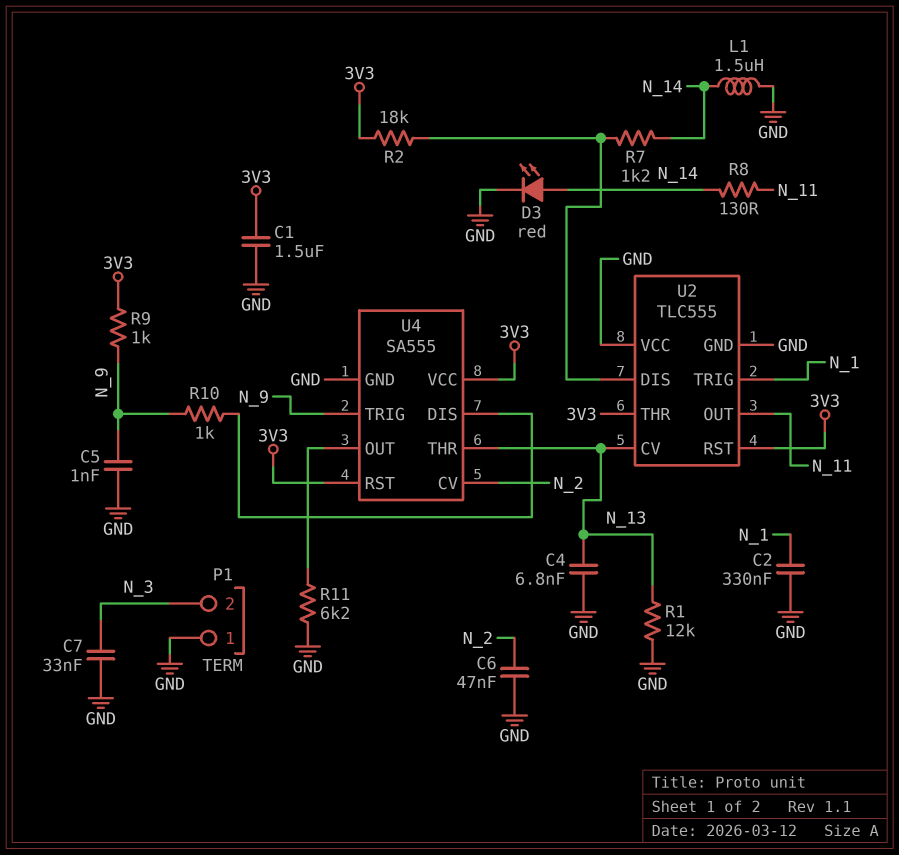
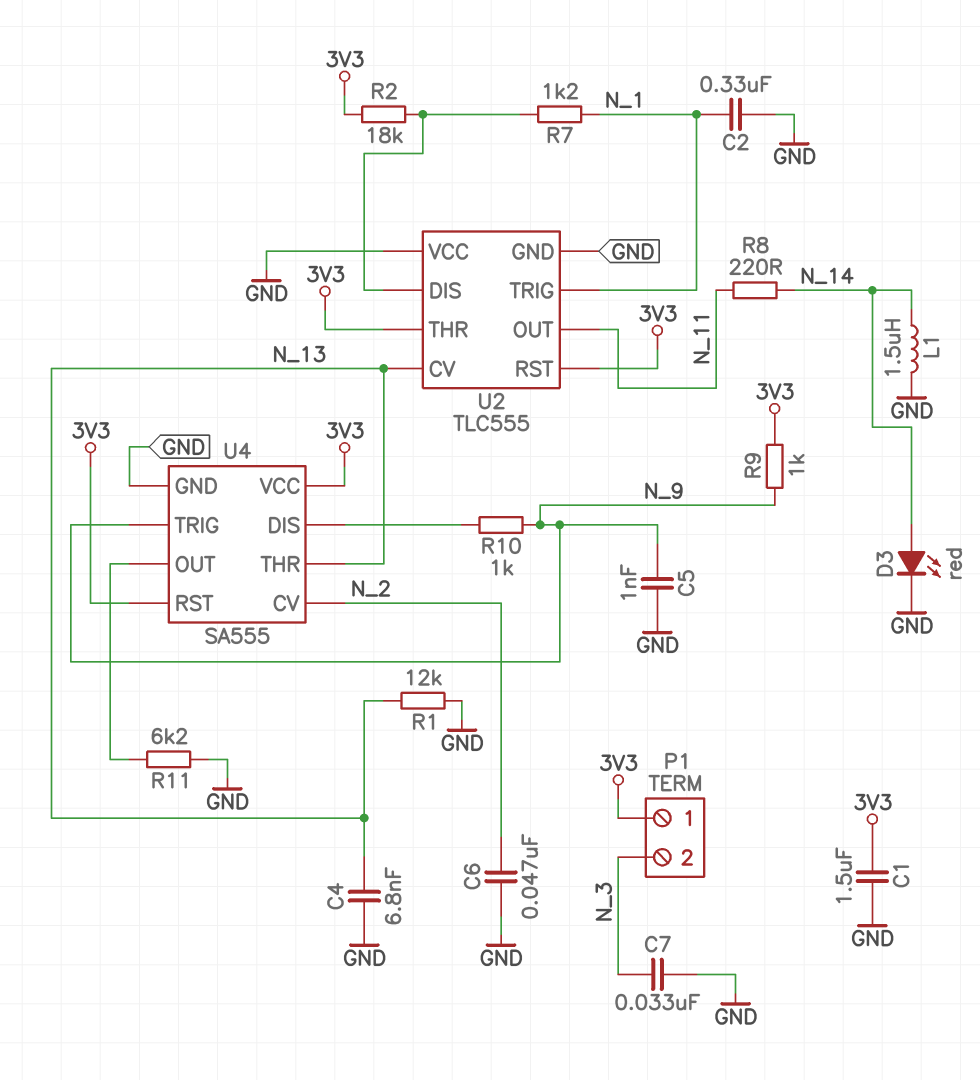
P1 pin 1: GND -> 3V3
R7: 1.2k (N_14, U2/DIS) -> 1.2k (N_1, U2/DIS)
R8: 130 (N_11, N_14) -> 220 (N_11, N_14)

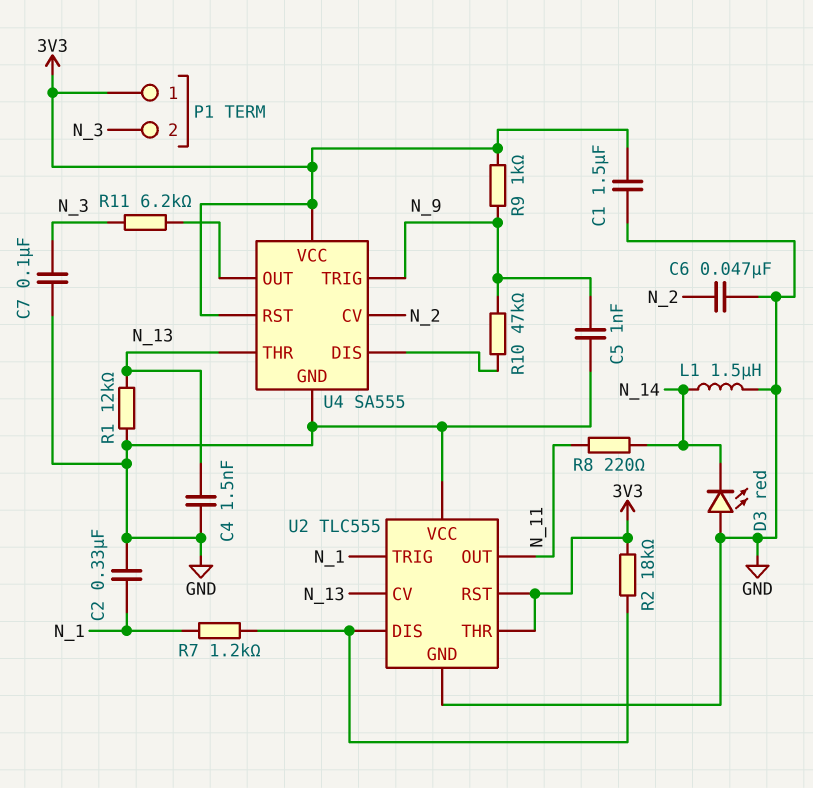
C4: 6.8nF (GND, N_13) -> 1.5nF (GND, N_13)
C7: 33nF (GND, N_3) -> 100nF (GND, N_3)
D3: LED red (A N_14, K GND) -> LED red (A GND, K N_14)
R10: 1k (N_9, U4/DIS) -> 47k (N_9, U4/DIS)
R11: 6.2k (GND, U4/OUT) -> 6.2k (N_3, U4/OUT)

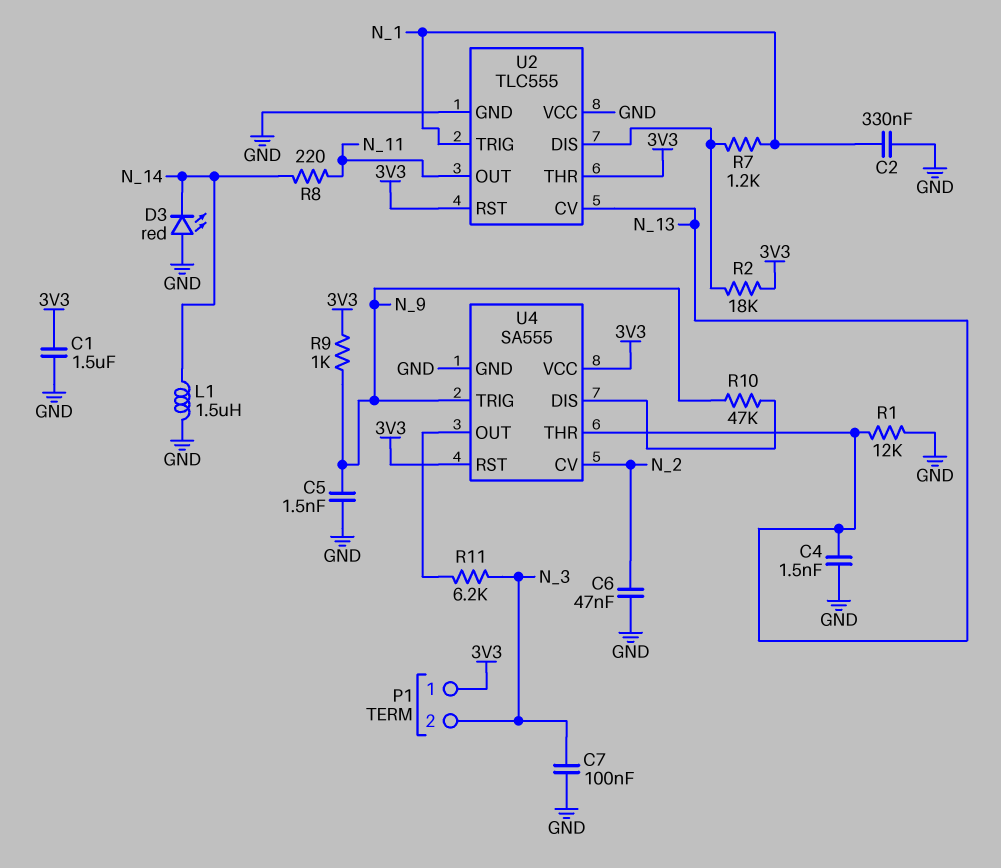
C5: 1nF (GND, N_9) -> 1.5nF (GND, N_9)

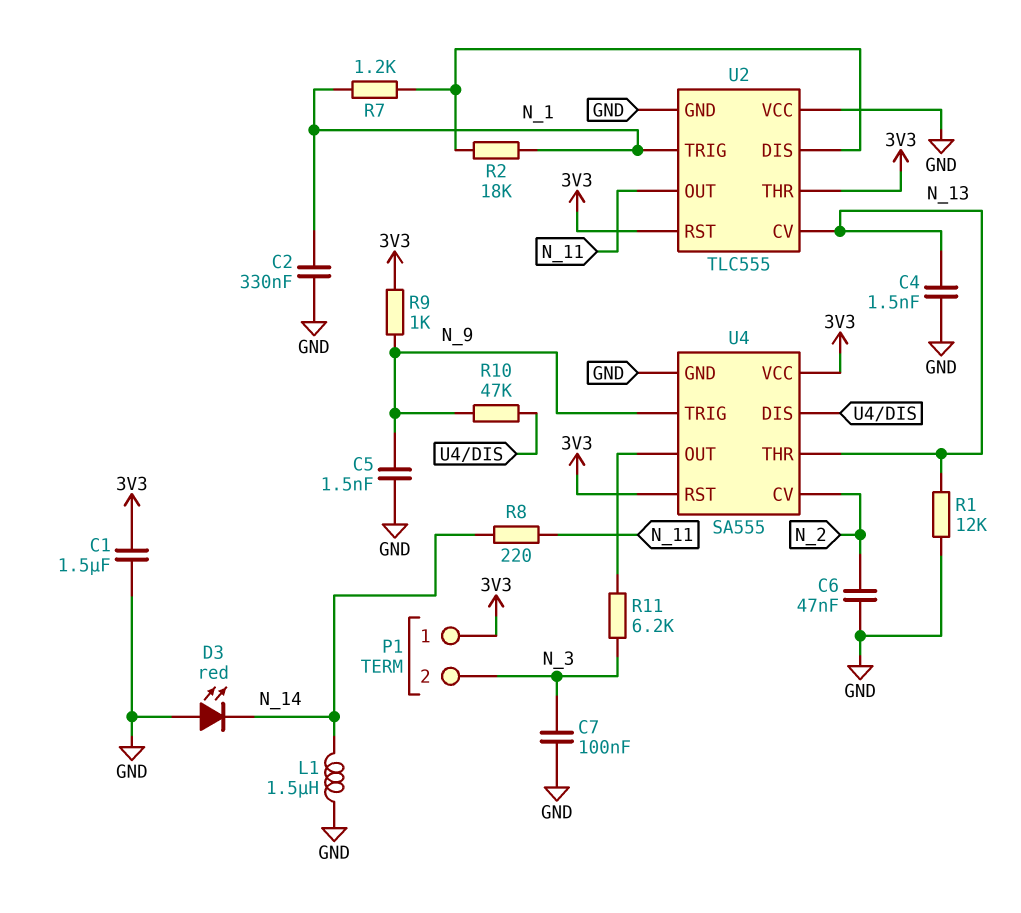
R2: 18k (3V3, U2/DIS) -> 18k (N_1, U2/DIS)

